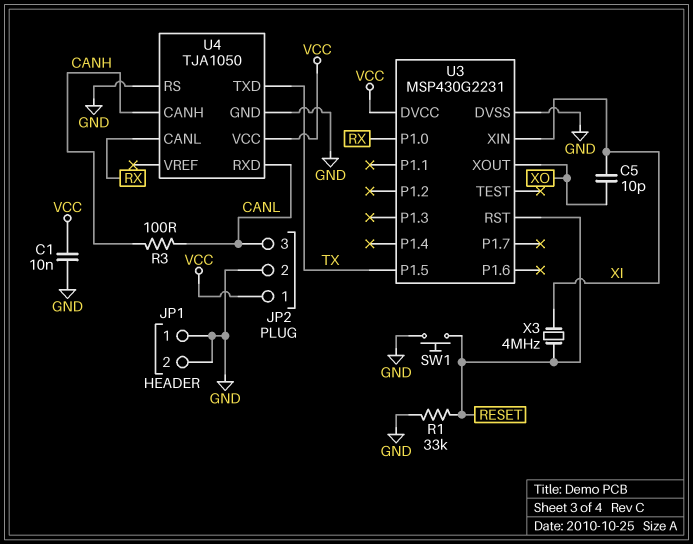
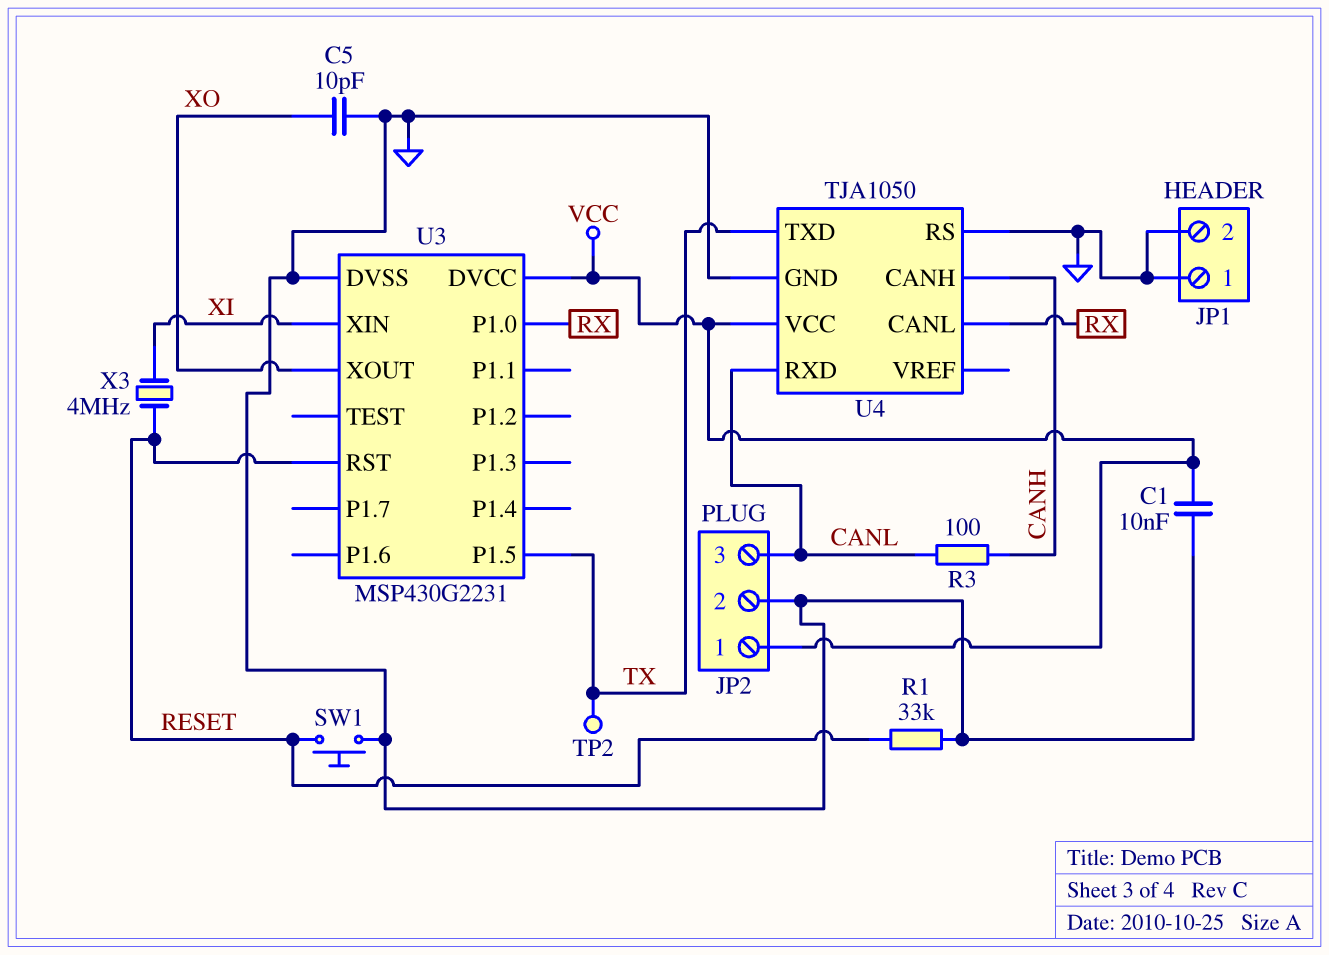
C5: 10pF (XI, XO) -> 10pF (GND, XO)
TP2: none -> test point (TX)

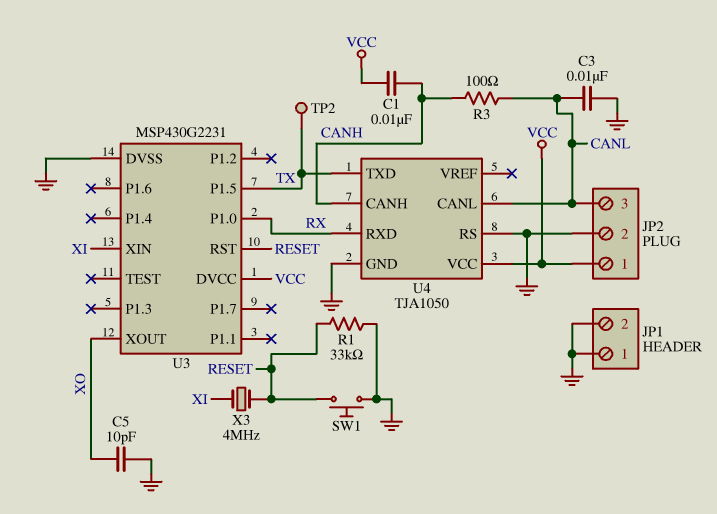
C1: 10nF (GND, VCC) -> 10nF (CANH, VCC)
C3: none -> 10nF (CANL, GND)
U4 pin CANL: RX -> CANL
U4 pin RXD: CANL -> RX

